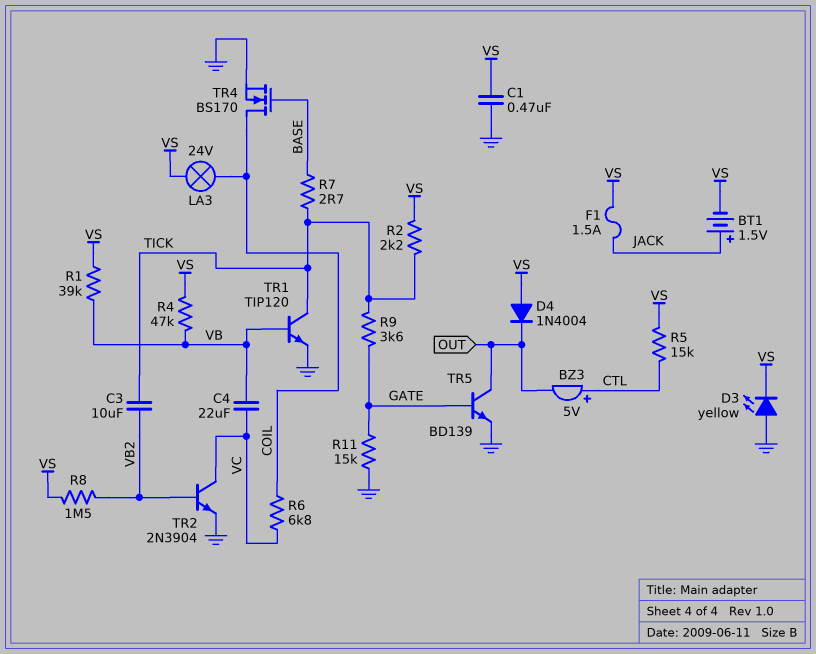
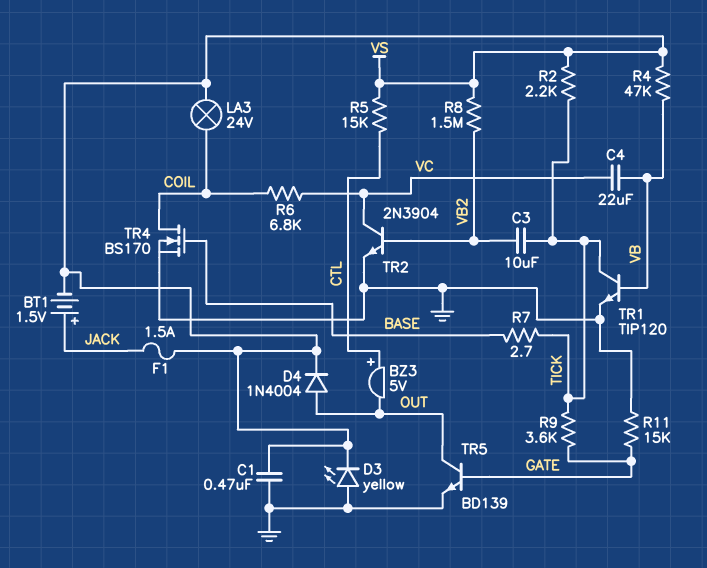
D4: diode 1N4004 (A VS, K OUT) -> diode 1N4004 (A OUT, K VS)
R1: 39k (VB, VS) -> none

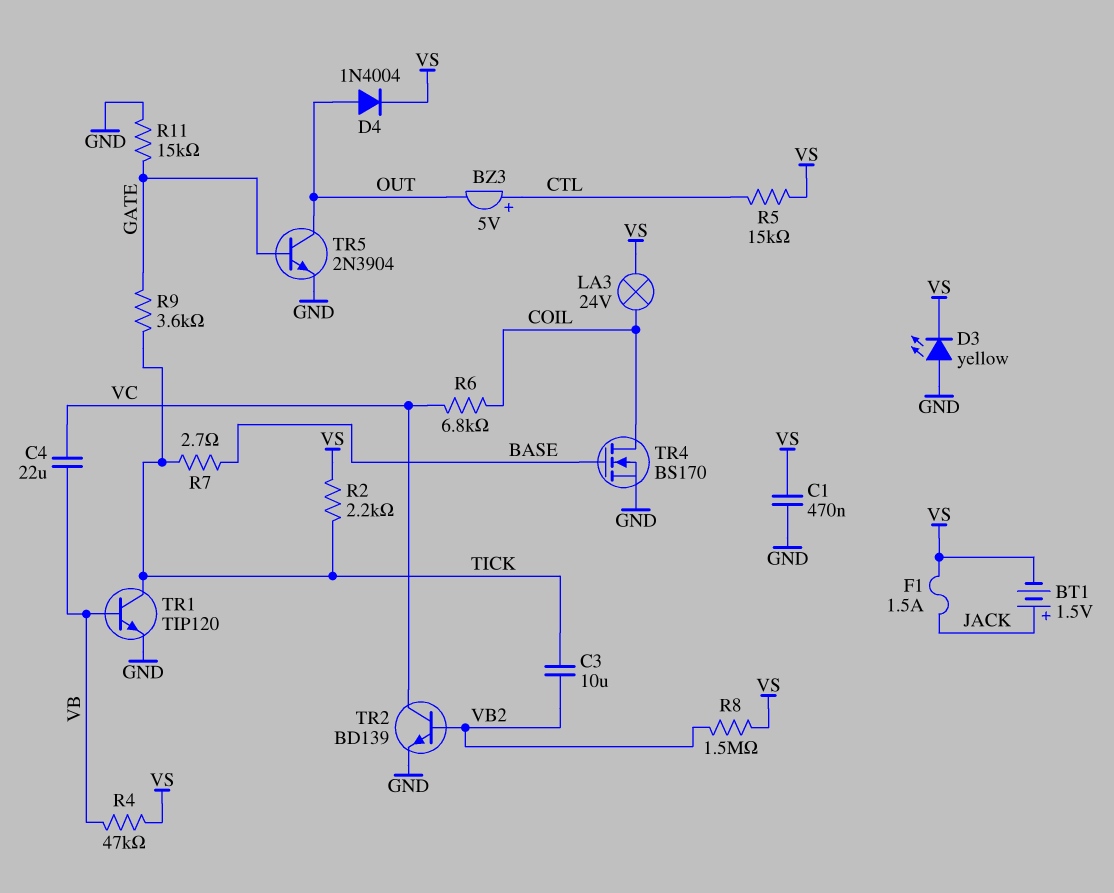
TR2: NPN 2N3904 (B VB2, C VC, E GND) -> NPN BD139 (B VB2, C VC, E GND)
TR5: NPN BD139 (B GATE, C OUT, E GND) -> NPN 2N3904 (B GATE, C OUT, E GND)

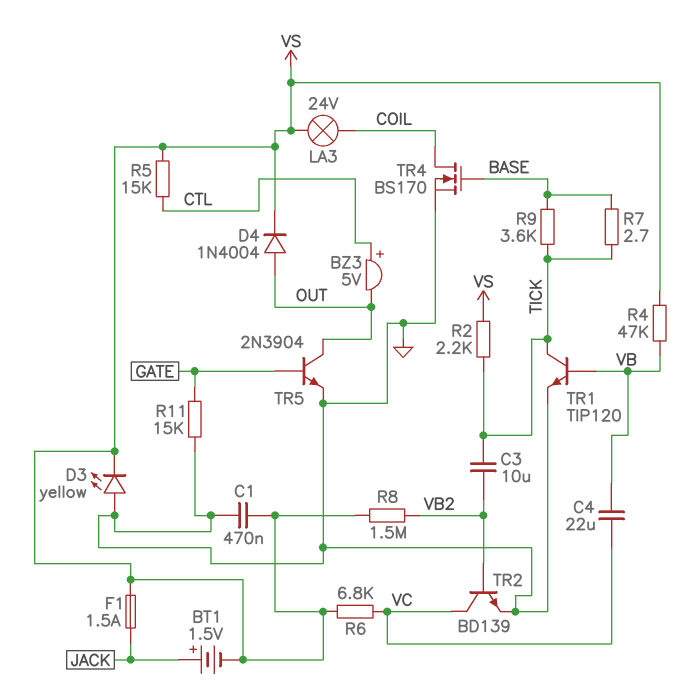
R6: 6.8k (COIL, VC) -> 6.8k (VC, VS)
R9: 3.6k (GATE, TICK) -> 3.6k (BASE, TICK)

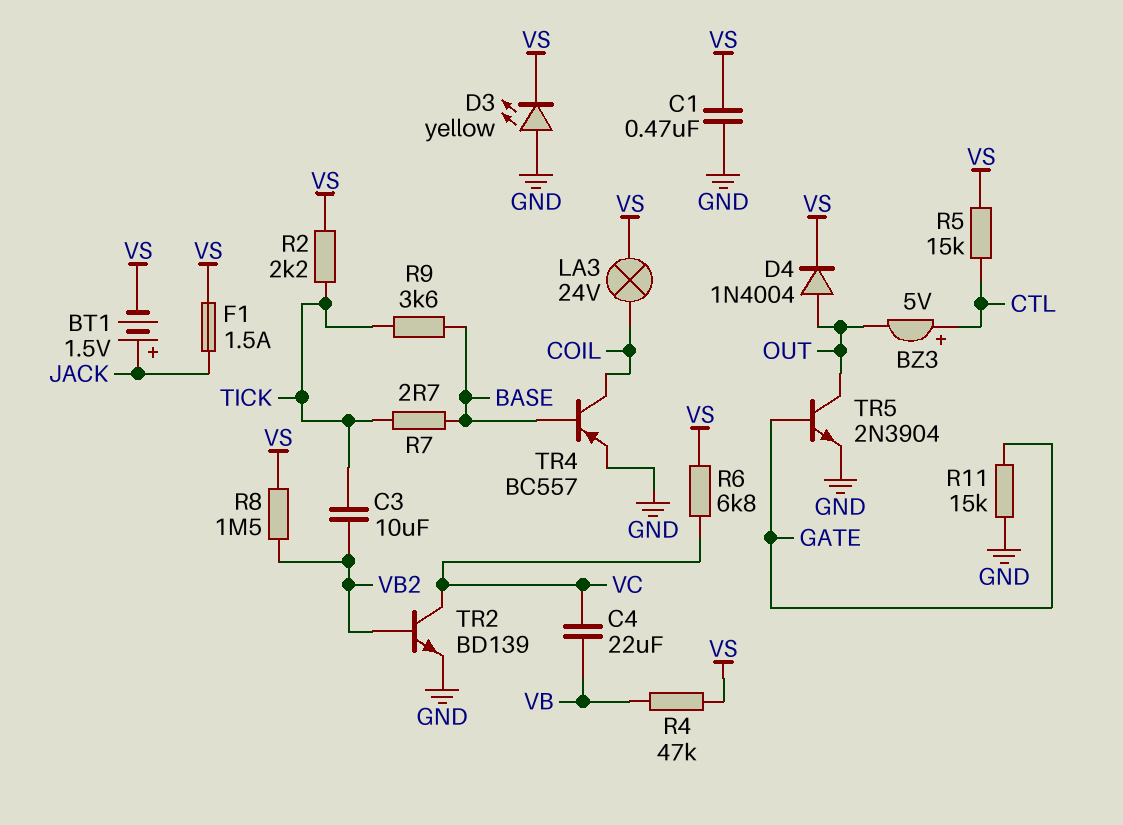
TR1: NPN TIP120 (B VB, C TICK, E GND) -> none
TR4: NMOS BS170 (G BASE, D COIL, S GND) -> PNP BC557 (B BASE, C COIL, E GND)

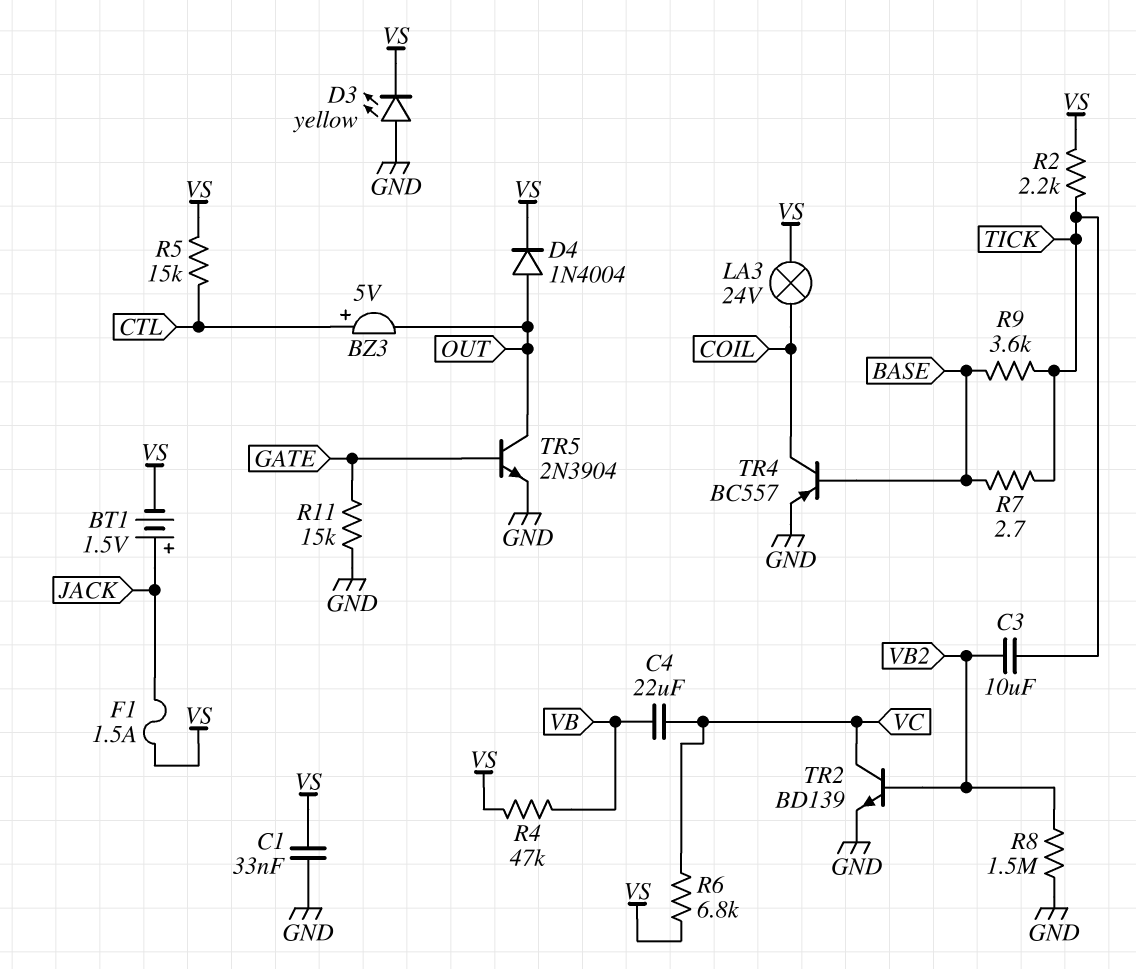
C1: 470nF (GND, VS) -> 33nF (GND, VS)
R8: 1.5M (VB2, VS) -> 1.5M (GND, VB2)

